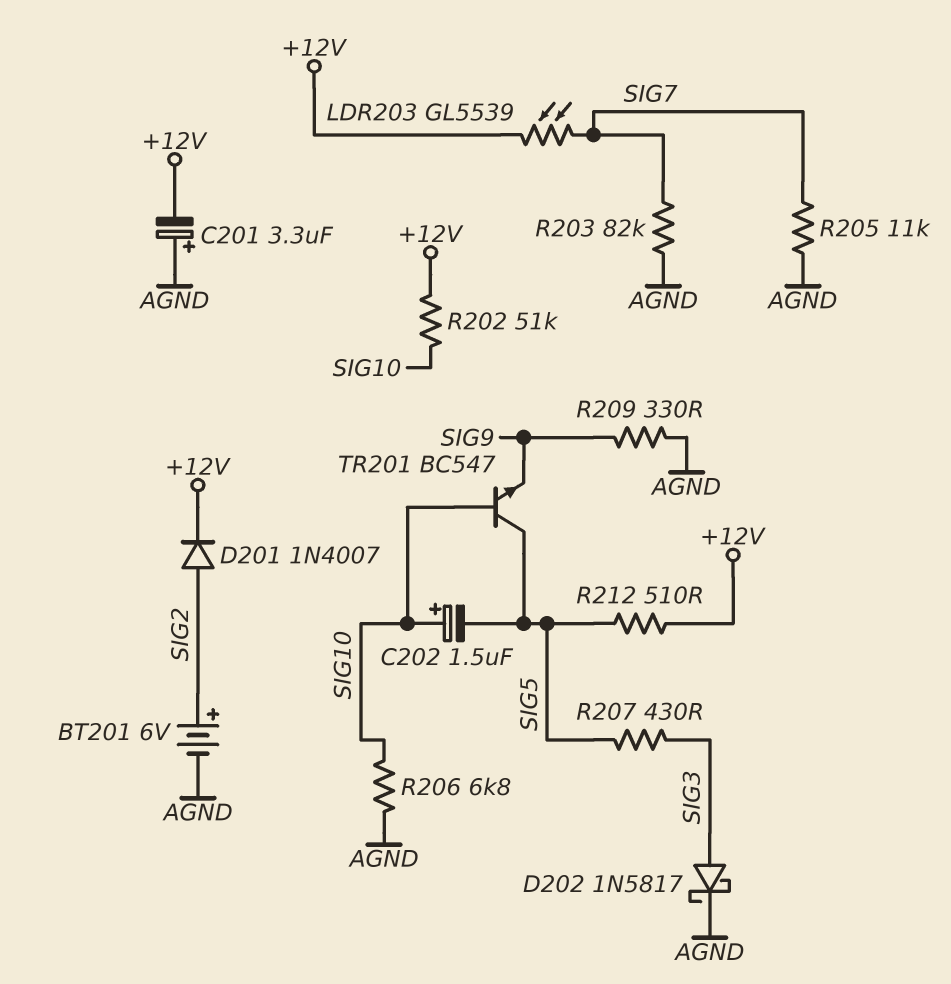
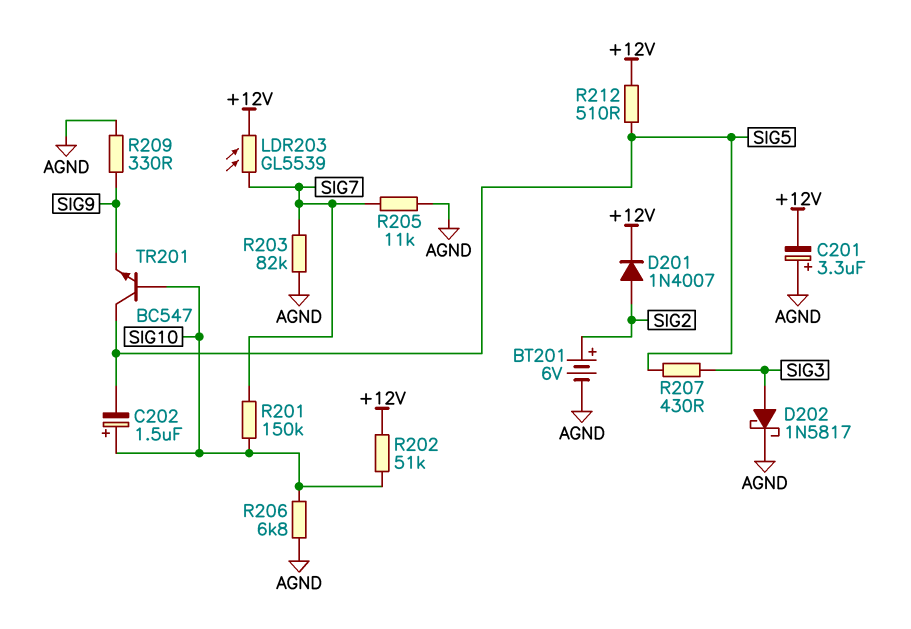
R201: none -> 150k (SIG7, SIG10)

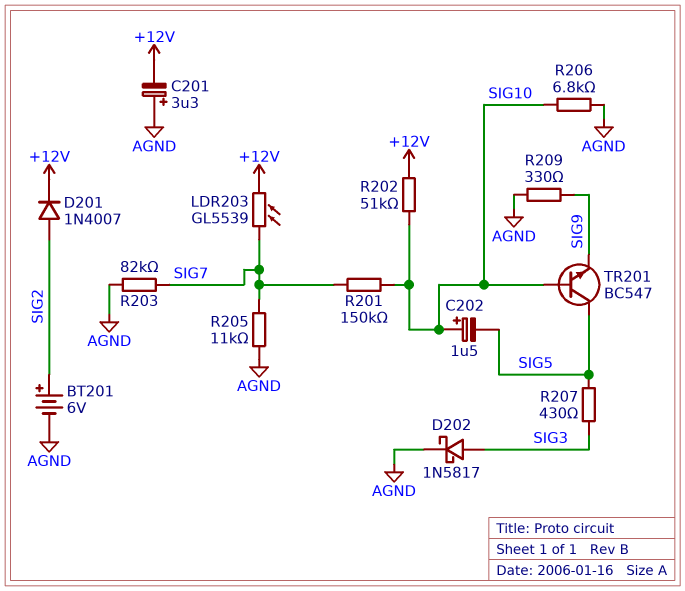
R212: 510 (+12V, SIG5) -> none

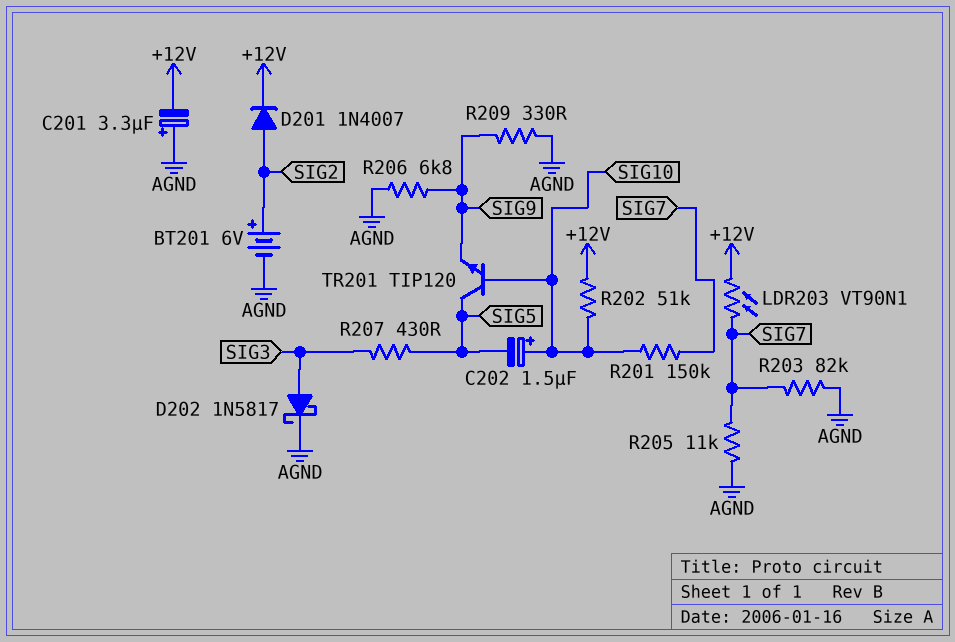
LDR203: GL5539 (+12V, SIG7) -> VT90N1 (+12V, SIG7)
R206: 6.8k (AGND, SIG10) -> 6.8k (AGND, SIG9)
TR201: NPN BC547 (B SIG10, C SIG5, E SIG9) -> NPN TIP120 (B SIG10, C SIG5, E SIG9)

